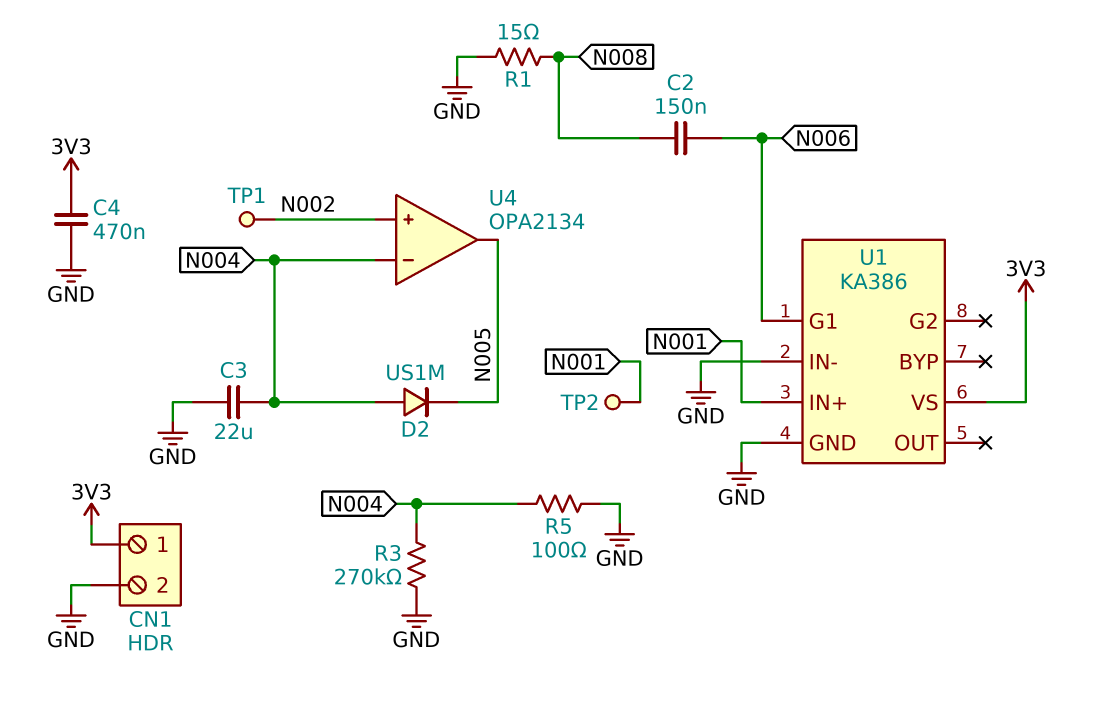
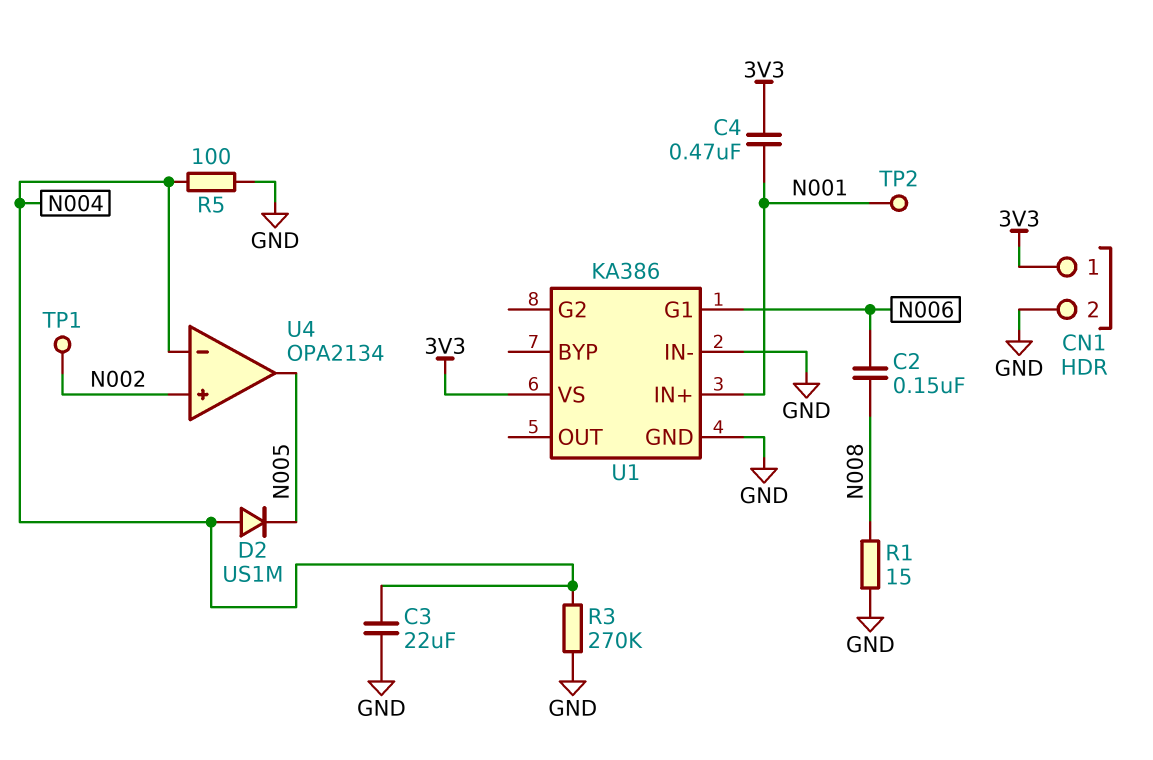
C4: 470nF (3V3, GND) -> 470nF (3V3, N001)

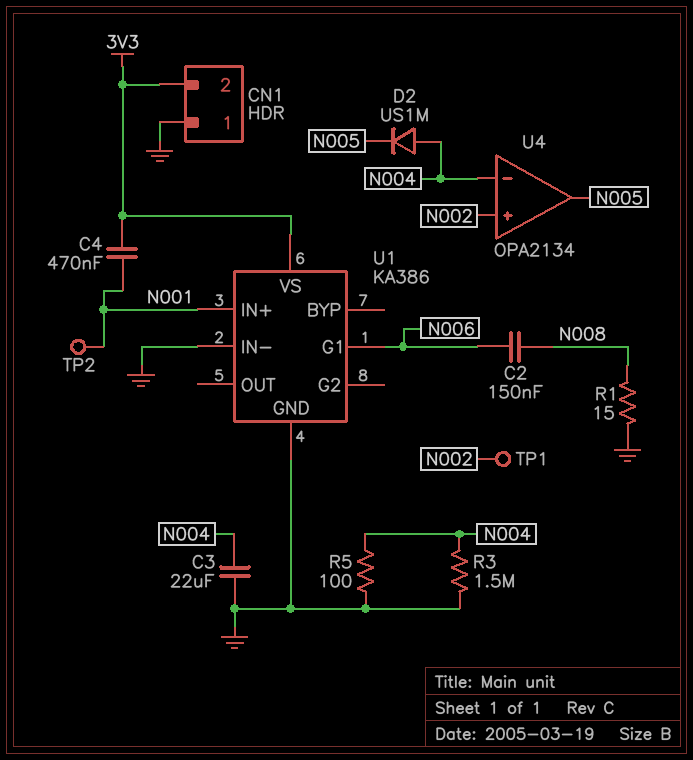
CN1 pin 1: 3V3 -> GND
CN1 pin 2: GND -> 3V3
R3: 270k (GND, N004) -> 1.5M (GND, N004)

